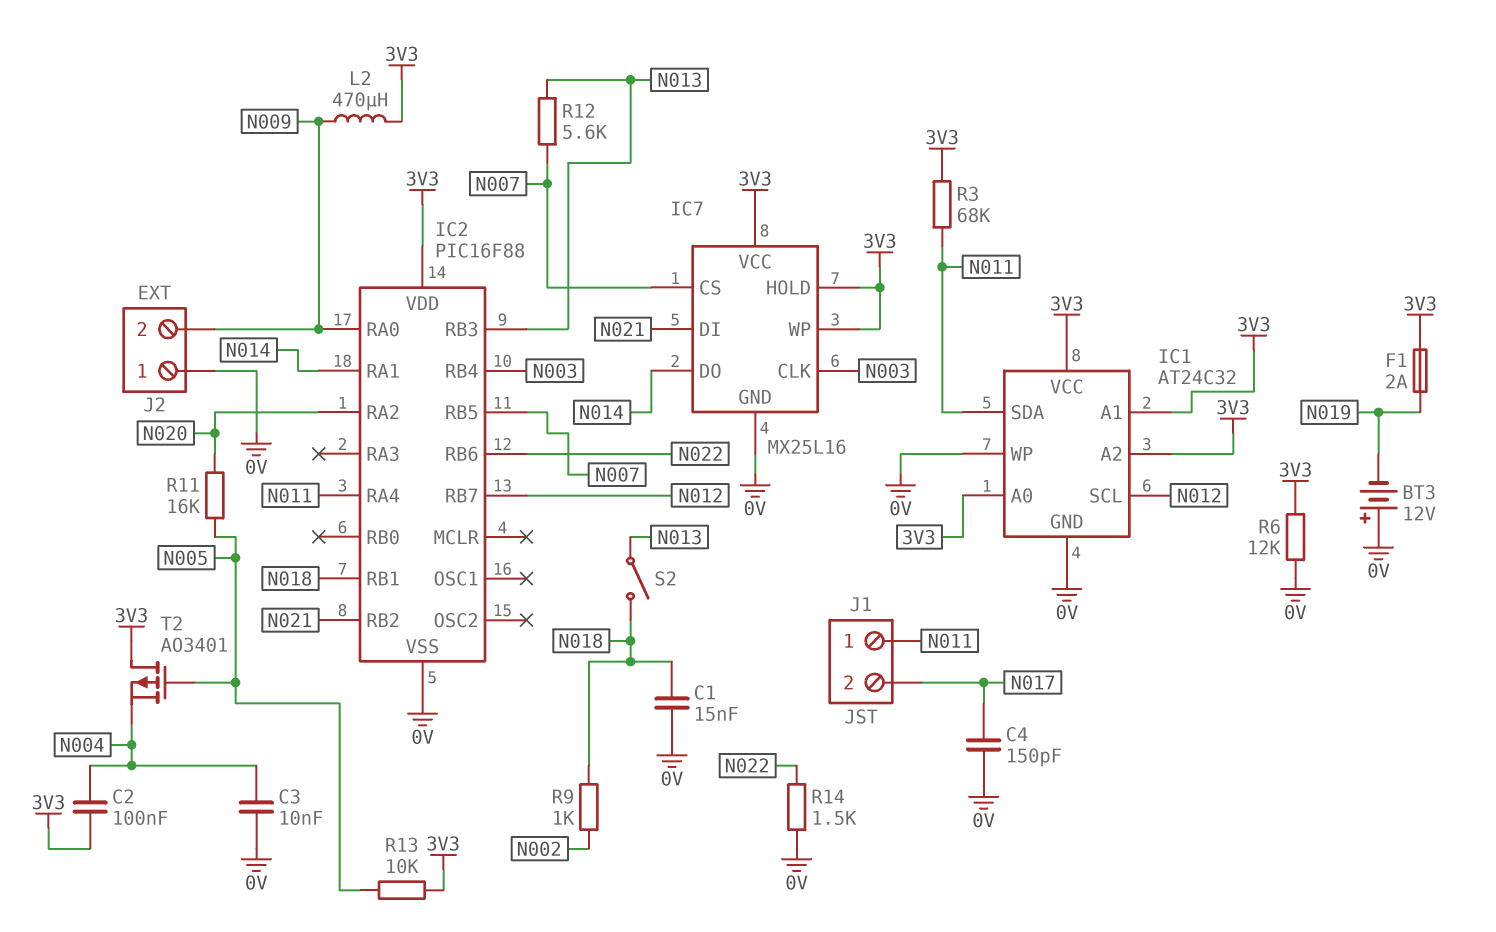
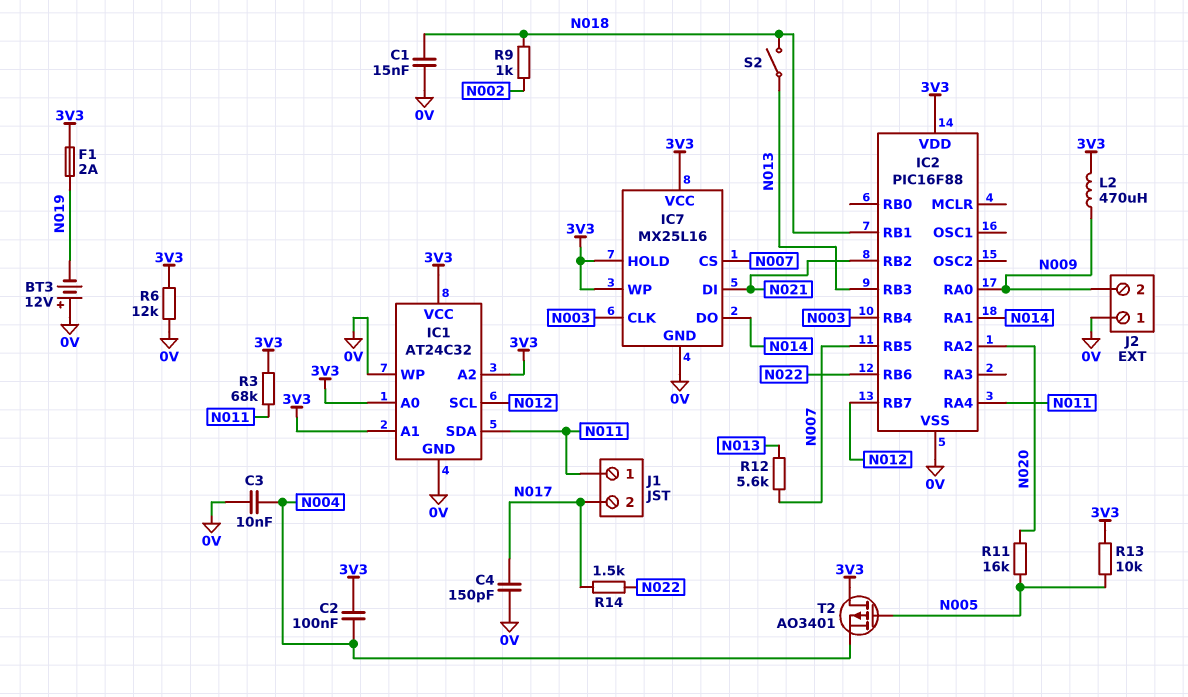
R14: 1.5k (0V, N022) -> 1.5k (N017, N022)

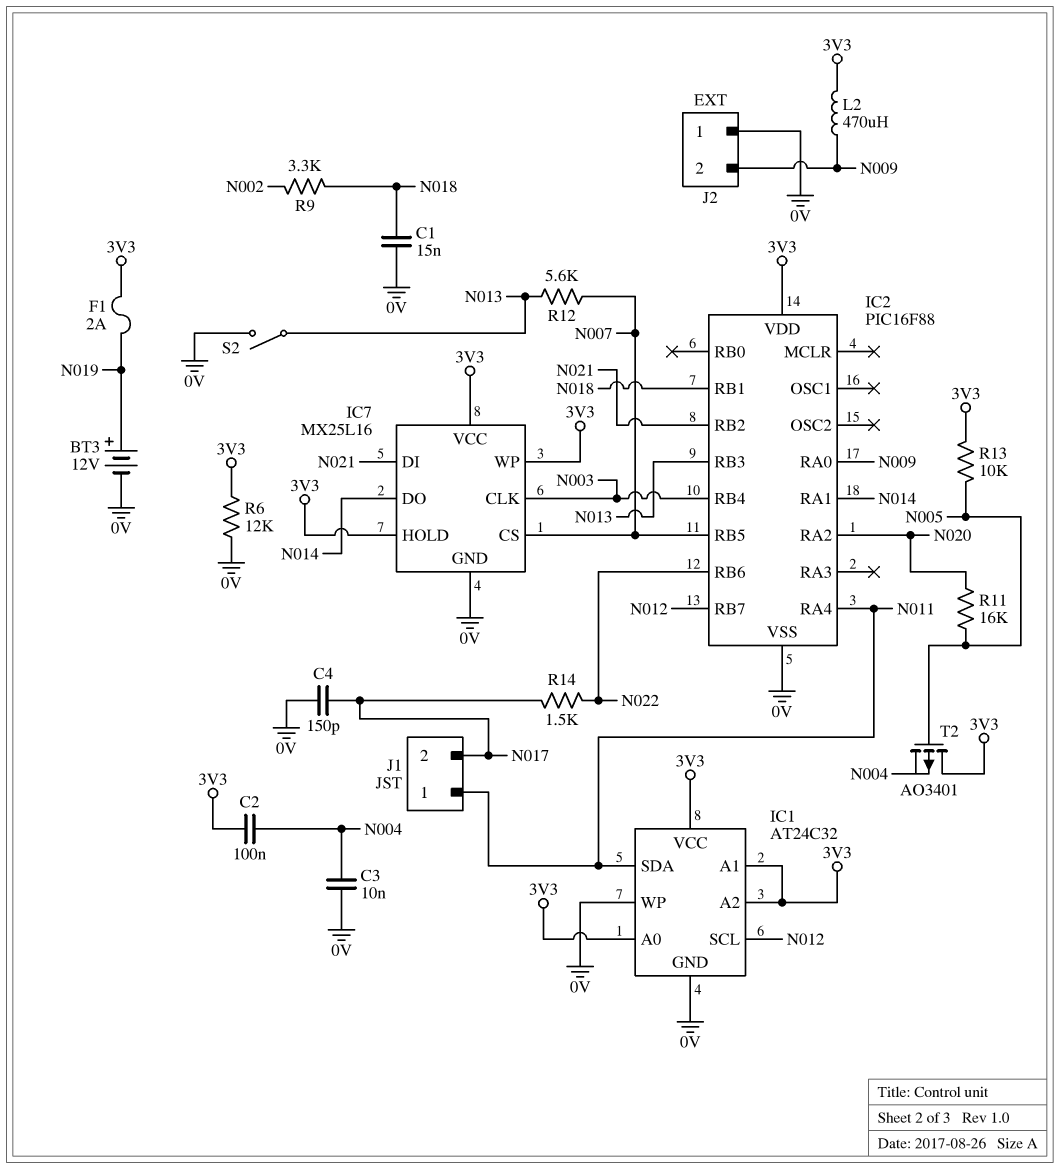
BT3: 12V (plus 0V, minus N019) -> 12V (plus N019, minus 0V)
R3: 68k (3V3, N011) -> none
R9: 1k (N002, N018) -> 3.3k (N002, N018)
S2: switch (N013, N018) -> switch (0V, N013)

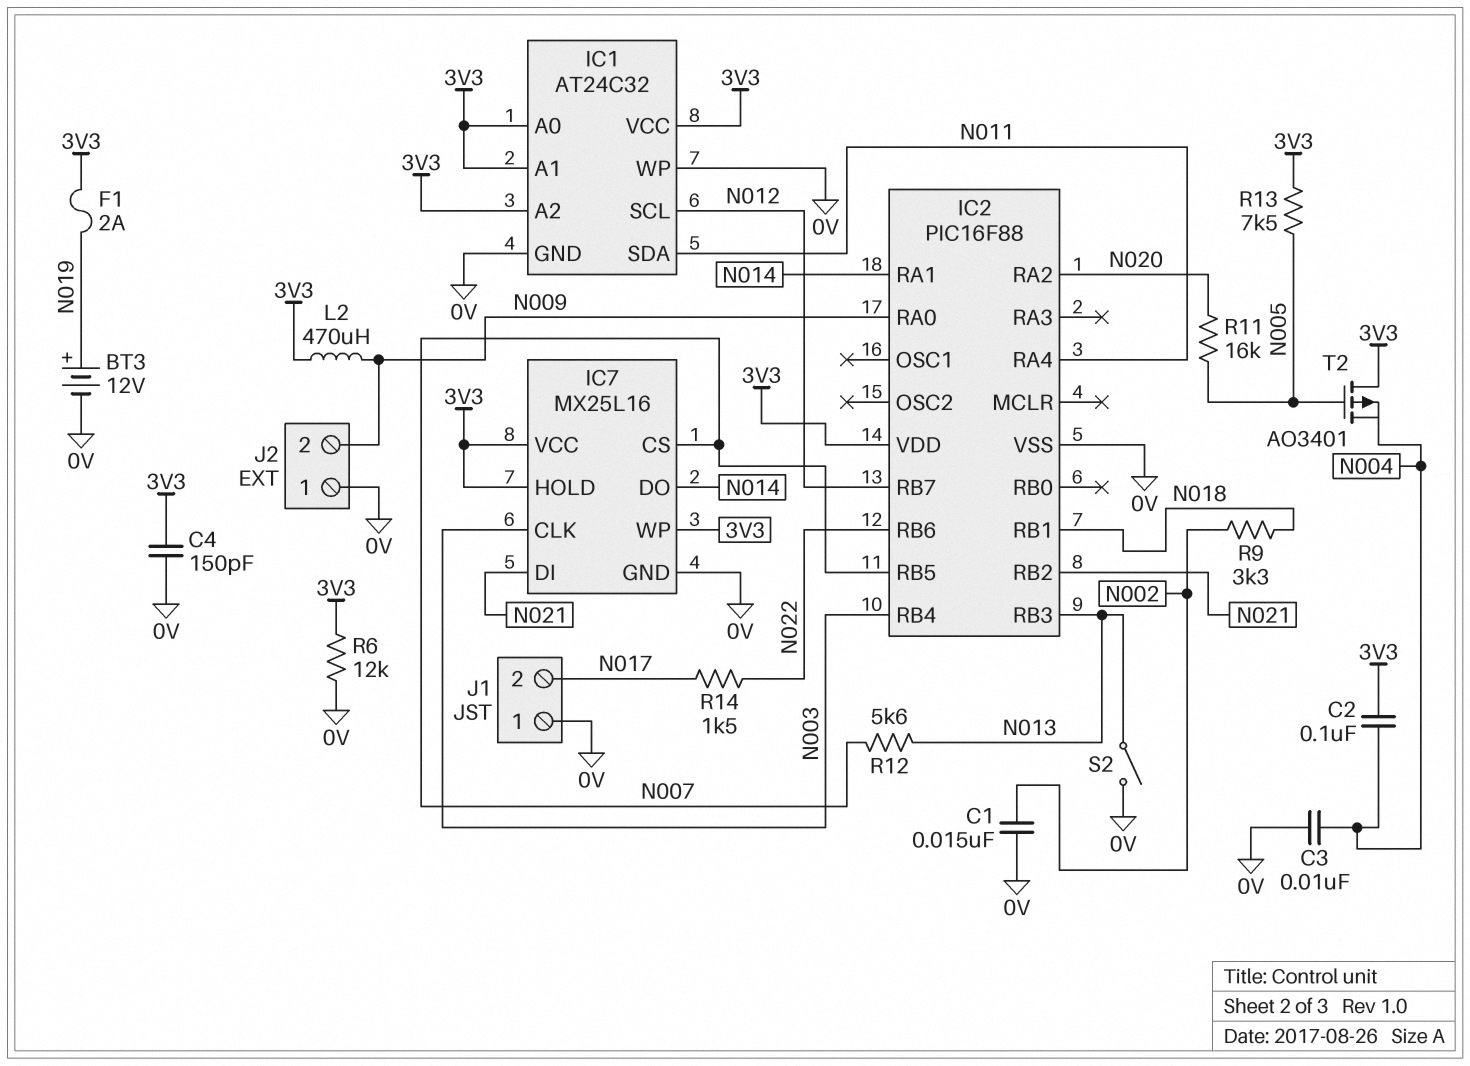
C1: 15nF (0V, N018) -> 15nF (0V, N002)
C4: 150pF (0V, N017) -> 150pF (0V, 3V3)
J1 pin 1: N011 -> 0V
R13: 10k (3V3, N005) -> 7.5k (3V3, N005)

